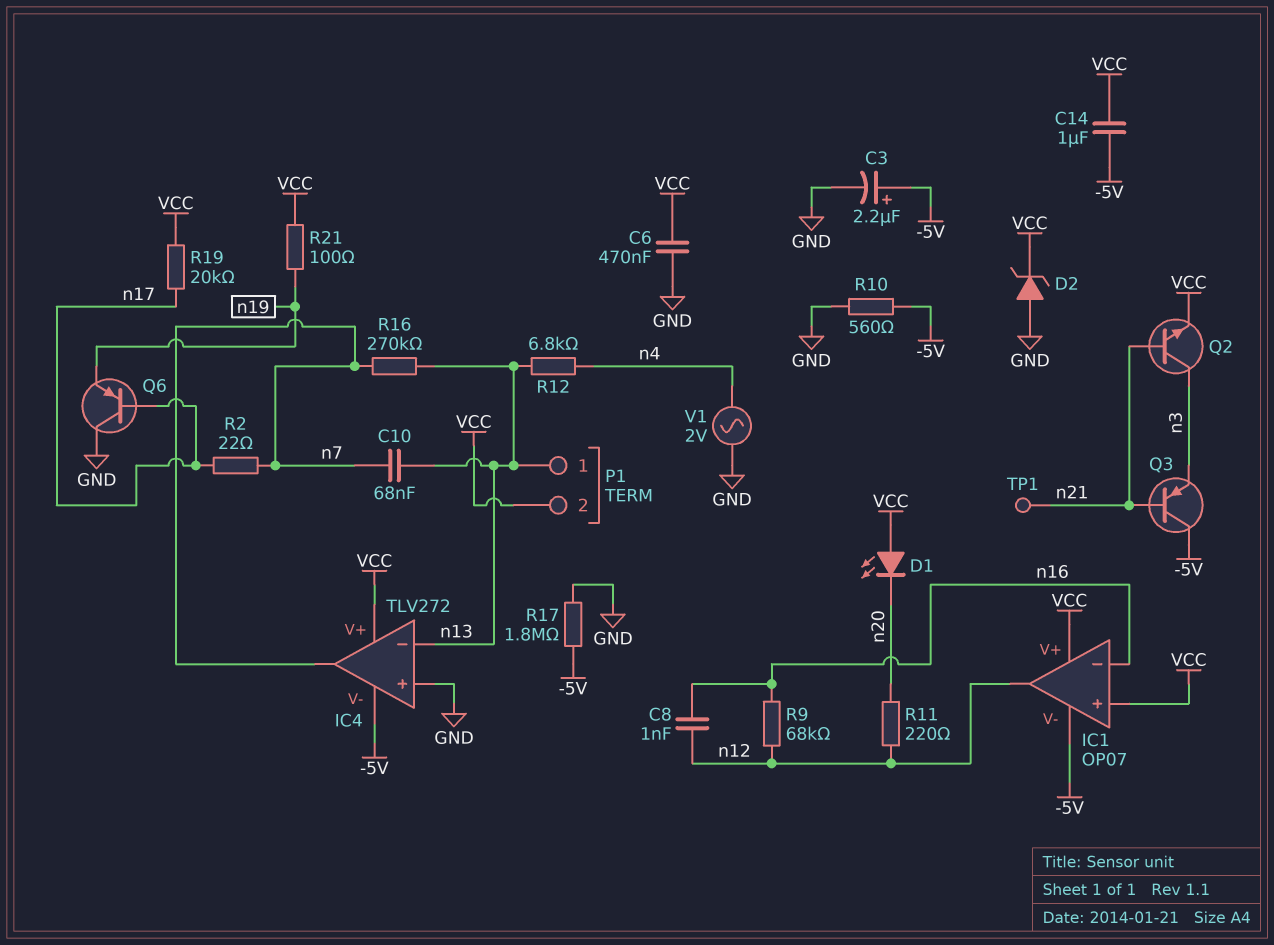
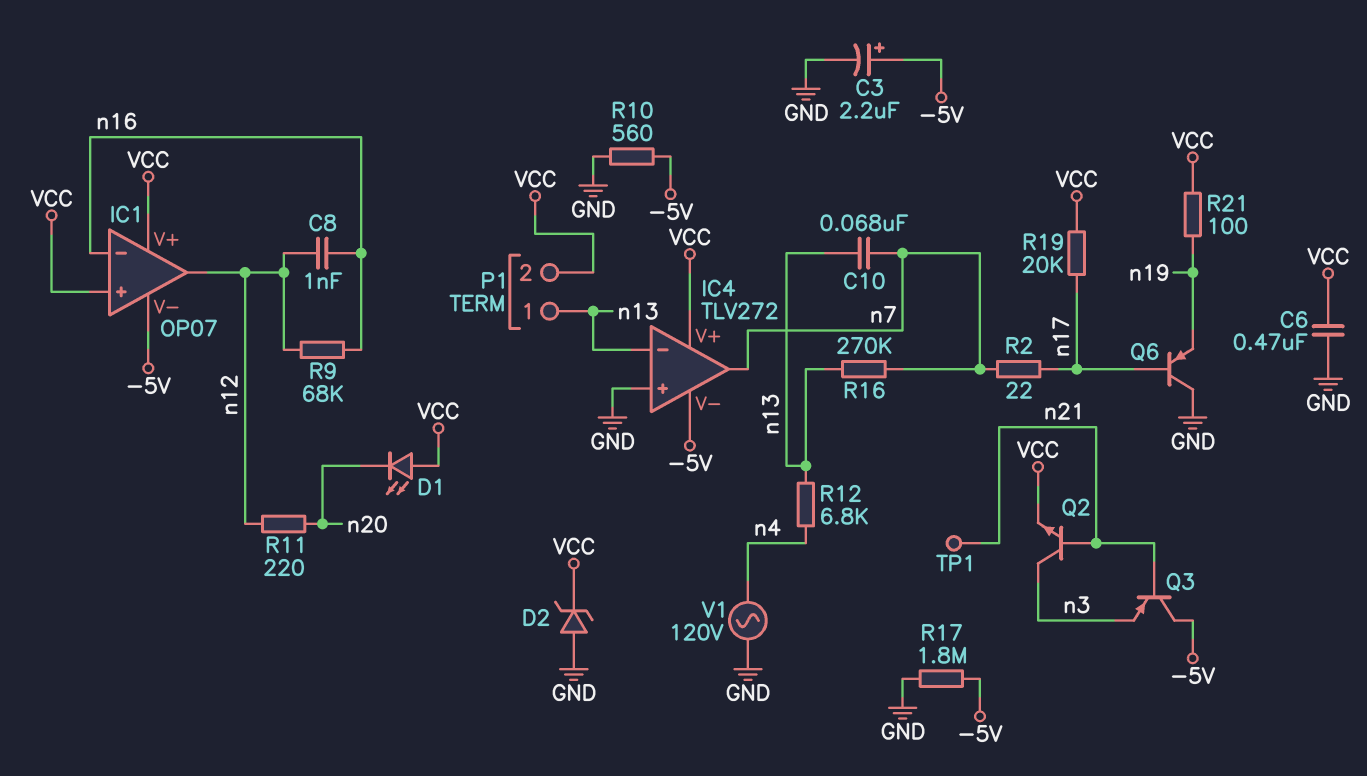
C14: 1uF (-5V, VCC) -> none
V1: AC 2V (GND, n4) -> AC 120V (GND, n4)

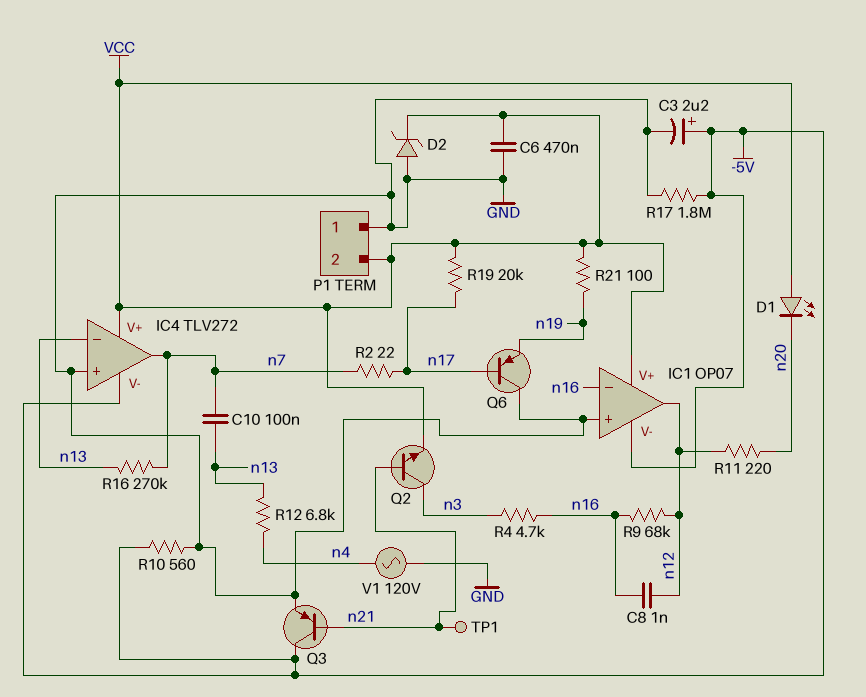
C10: 68nF (n7, n13) -> 100nF (n7, n13)
IC1 pin in+: VCC -> GND
P1 pin 1: n13 -> GND
Q3: PNP (B n21, C -5V, E n3) -> PNP (B n21, C -5V, E GND)
R4: none -> 4.7k (n3, n16)

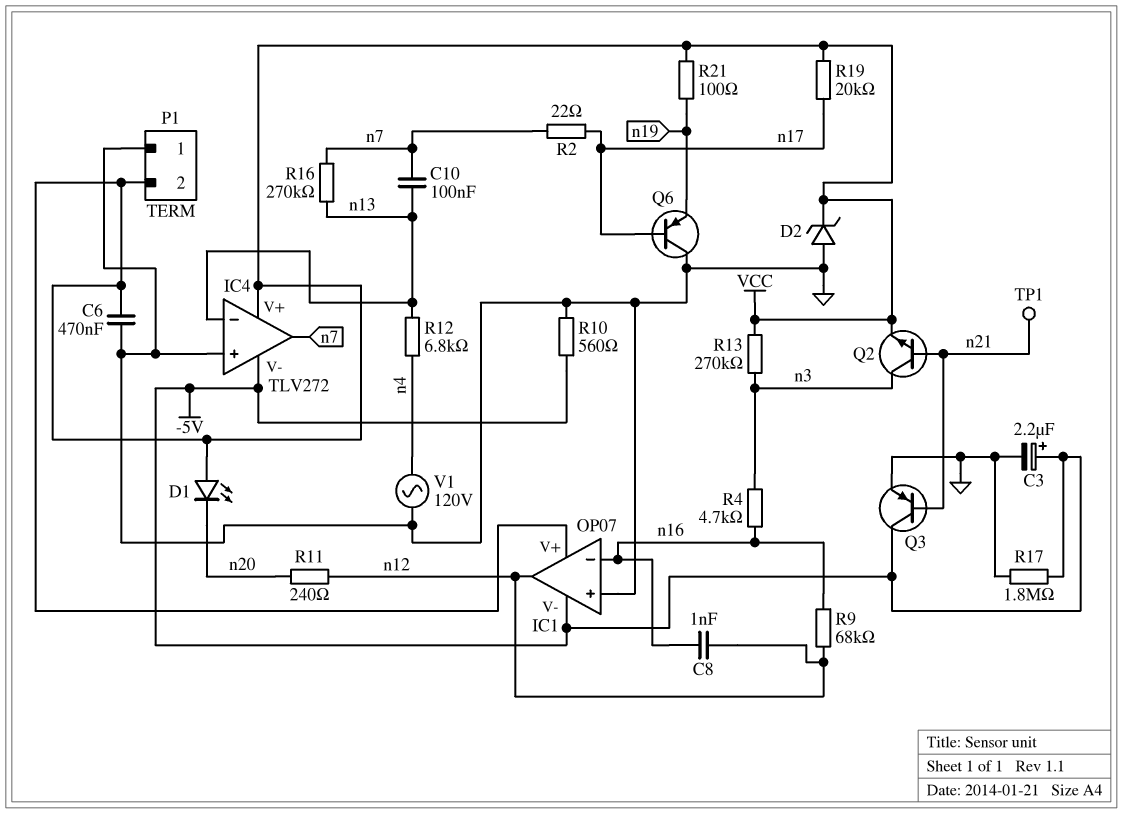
R11: 220 (n12, n20) -> 240 (n12, n20)
R13: none -> 270k (VCC, n3)

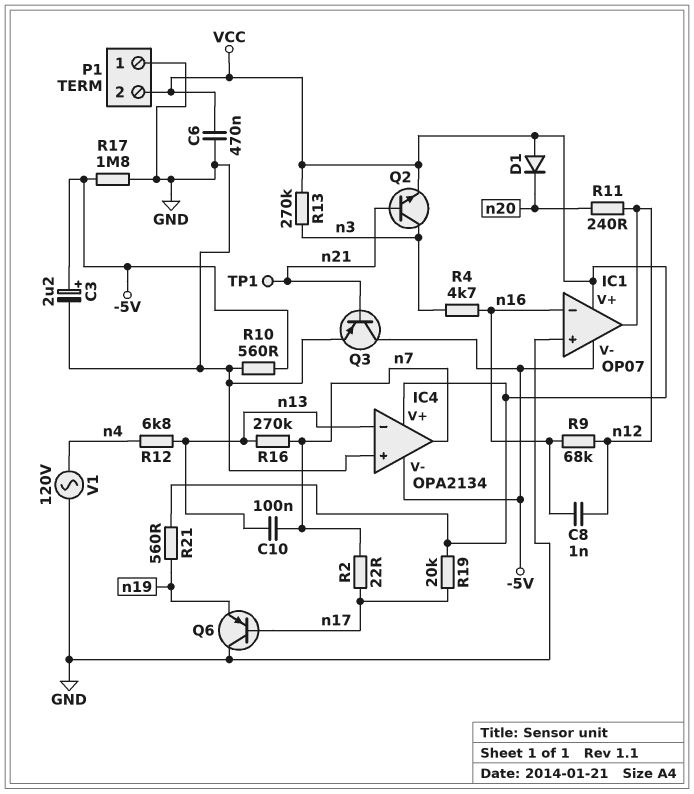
D1: LED (A VCC, K n20) -> diode (A VCC, K n20)
D2: zener (A GND, K VCC) -> none
IC4: TLV272 -> OPA2134
R21: 100 (VCC, n19) -> 560 (VCC, n19)

